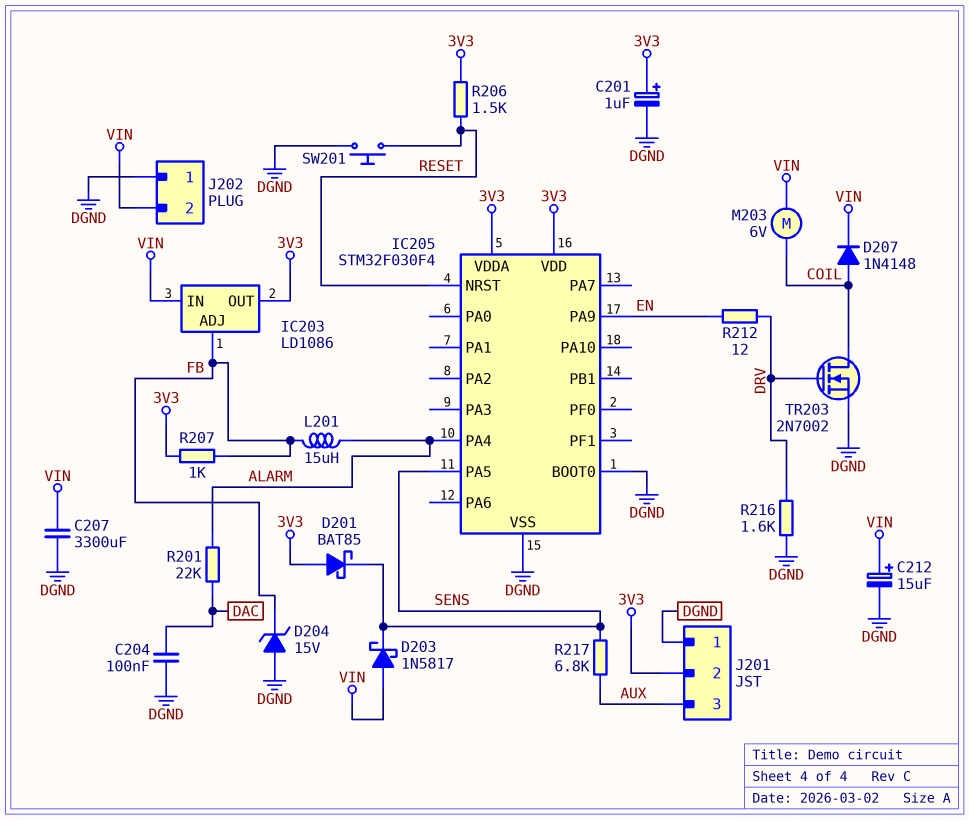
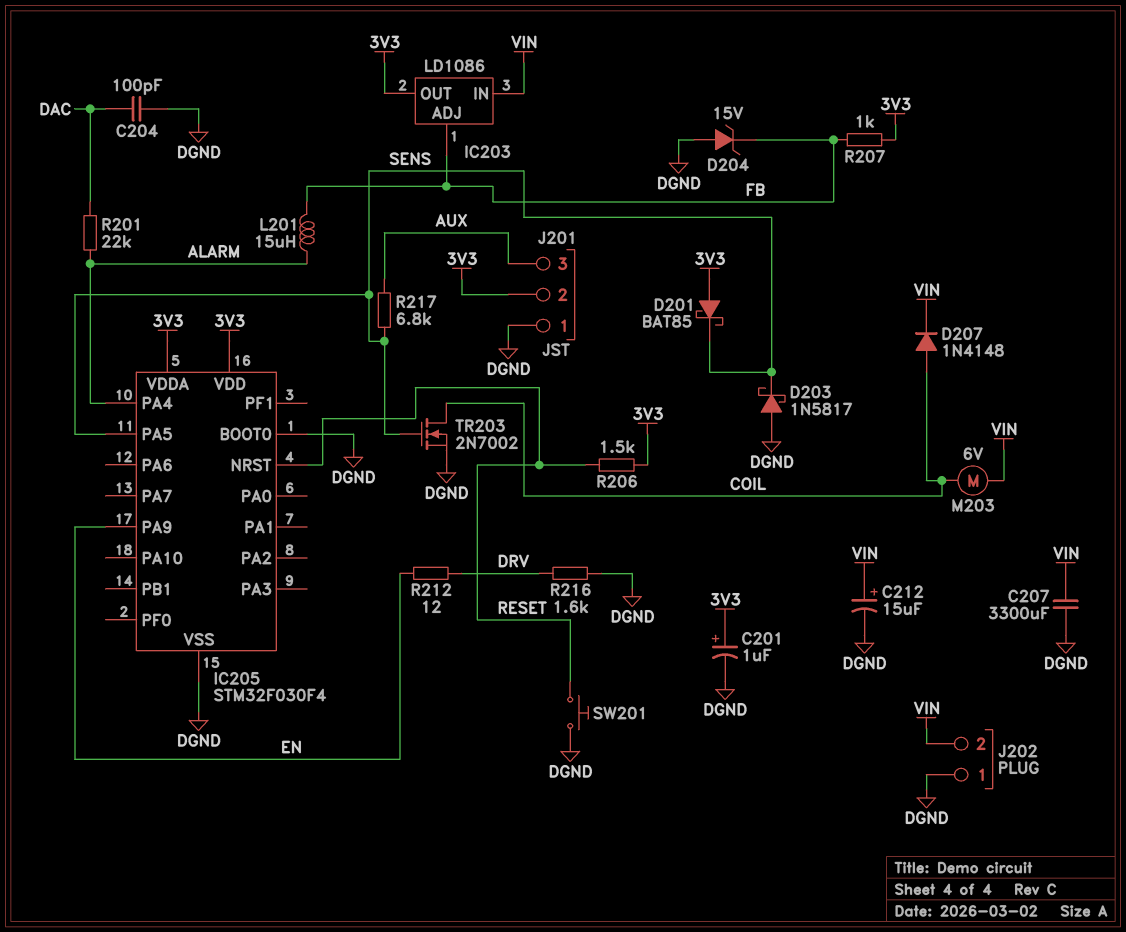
C204: 100nF (DAC, DGND) -> 100pF (DAC, DGND)
D203: schottky 1N5817 (A VIN, K SENS) -> schottky 1N5817 (A DGND, K SENS)
TR203: NMOS 2N7002 (G DRV, D COIL, S DGND) -> NMOS 2N7002 (G SENS, D COIL, S DGND)

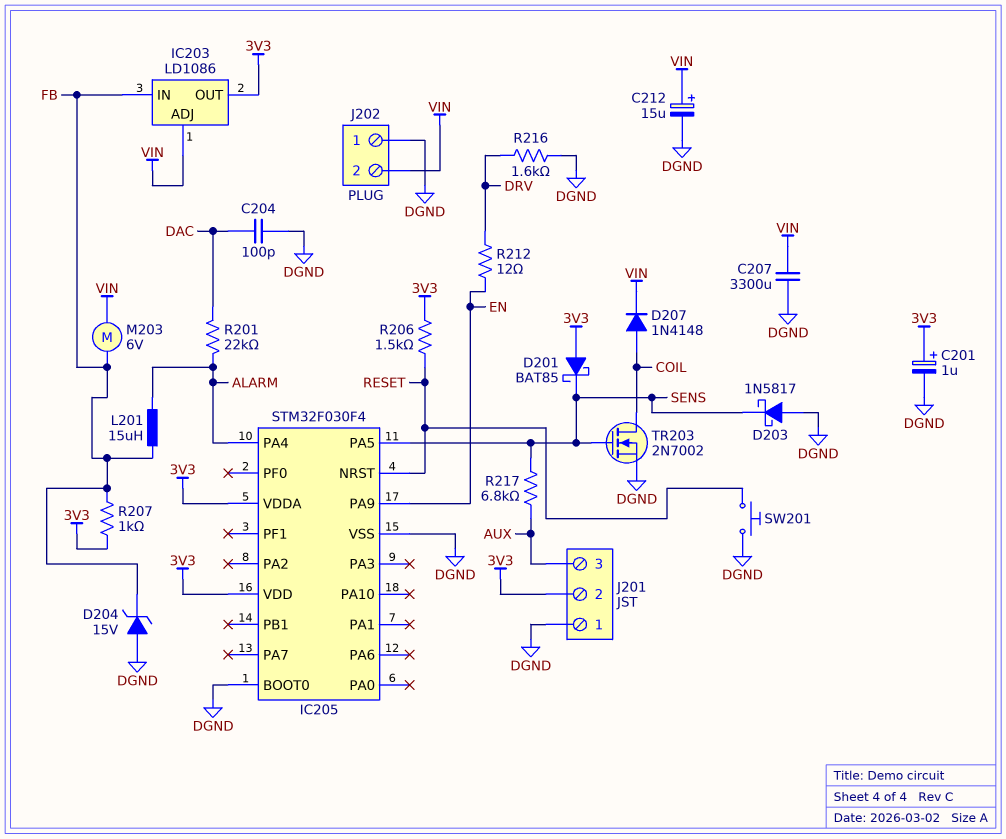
IC203 pin ADJ: FB -> VIN
IC203 pin IN: VIN -> FB
M203: motor 6V (COIL, VIN) -> motor 6V (FB, VIN)

